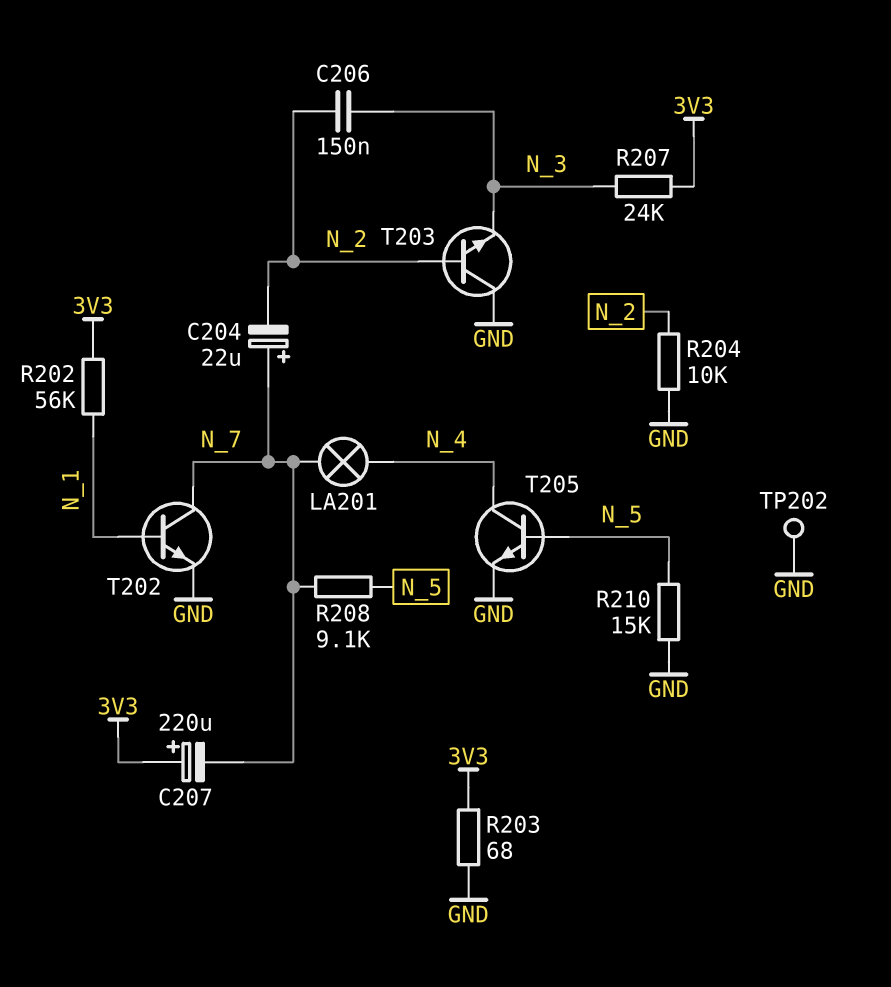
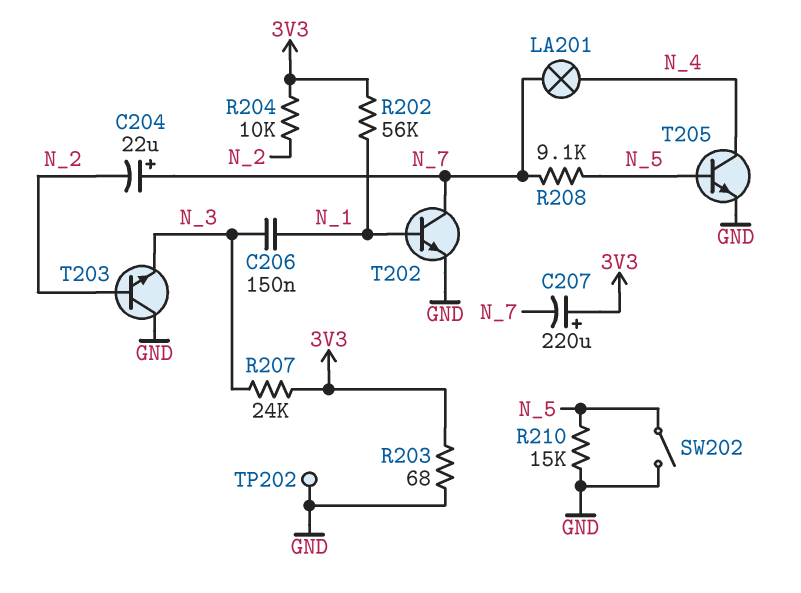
C206: 150nF (N_2, N_3) -> 150nF (N_1, N_3)
R204: 10k (GND, N_2) -> 10k (3V3, N_2)
SW202: none -> switch (GND, N_5)

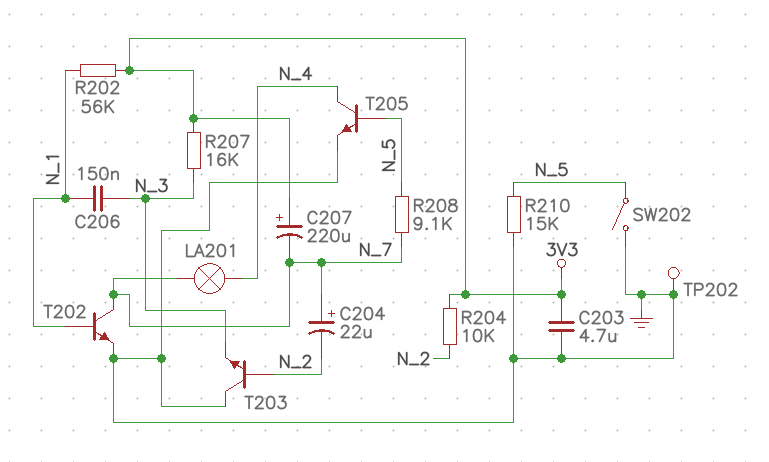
C203: none -> 4.7uF (3V3, GND)
R203: 68 (3V3, GND) -> none
R207: 24k (3V3, N_3) -> 16k (3V3, N_3)

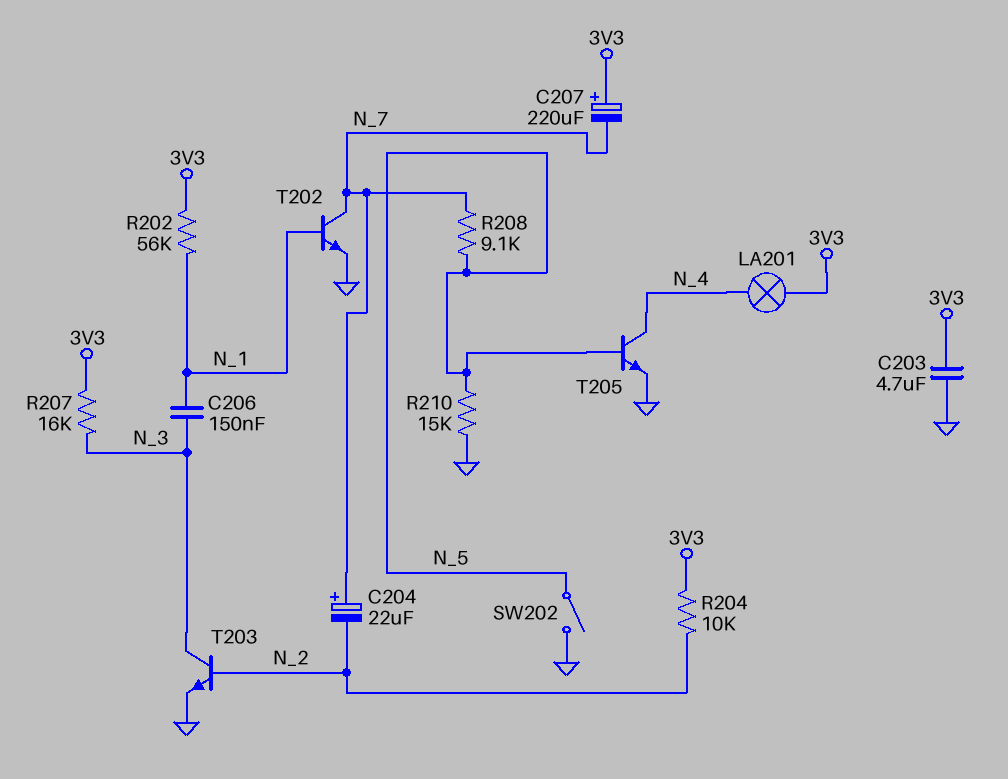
LA201: lamp (N_4, N_7) -> lamp (3V3, N_4)
T203: NPN (B N_2, C GND, E N_3) -> NPN (B N_2, C N_3, E GND)
TP202: test point (GND) -> none

